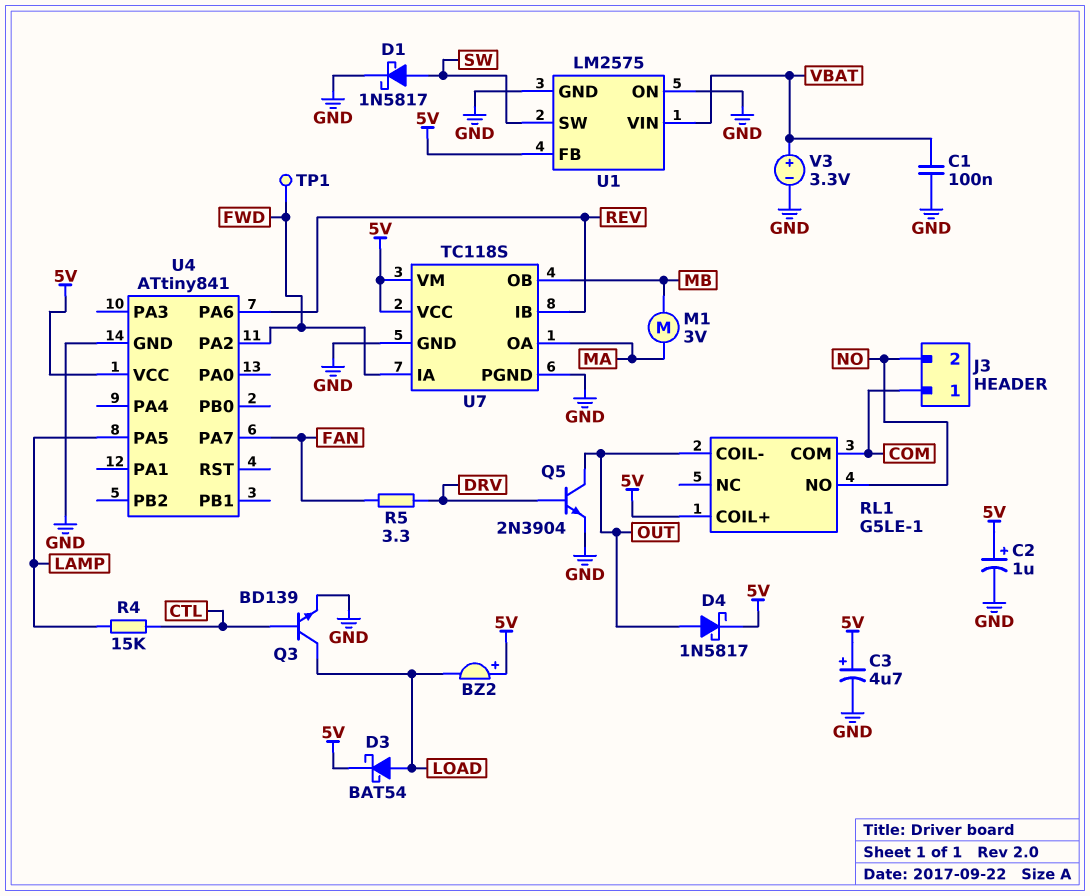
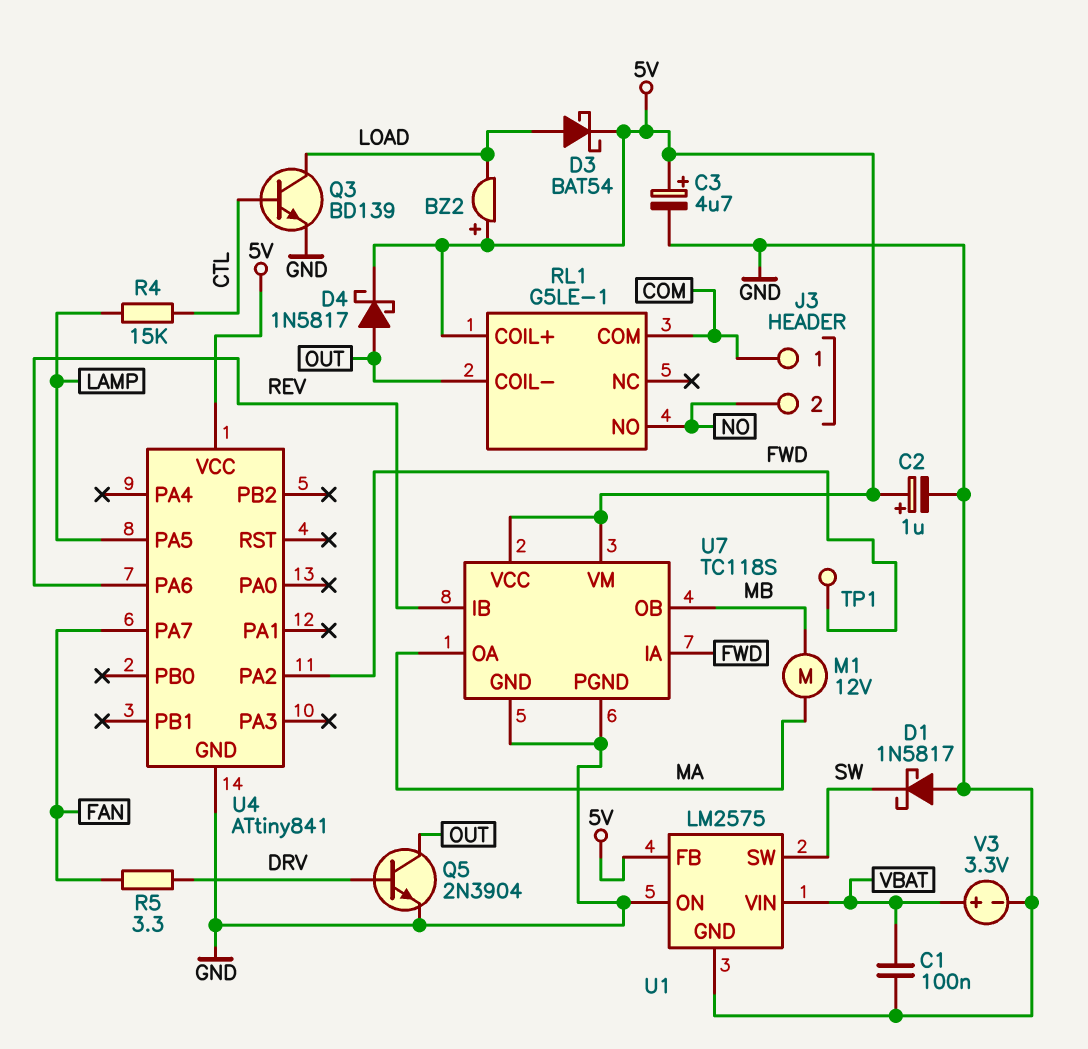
D1: schottky 1N5817 (A SW, K GND) -> schottky 1N5817 (A GND, K SW)
M1: motor 3V (MA, MB) -> motor 12V (MA, MB)

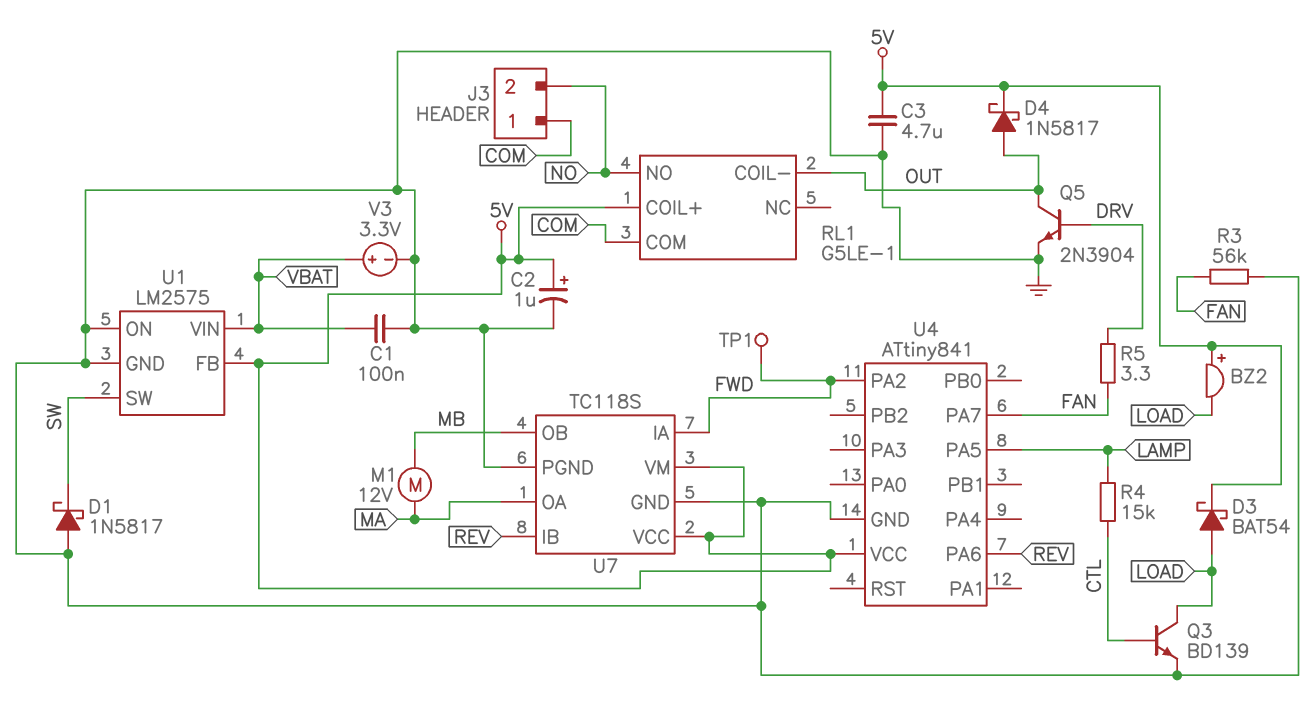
C3: 4.7uF (plus 5V, minus GND) -> 4.7uF (5V, GND)
R3: none -> 56k (FAN, GND)

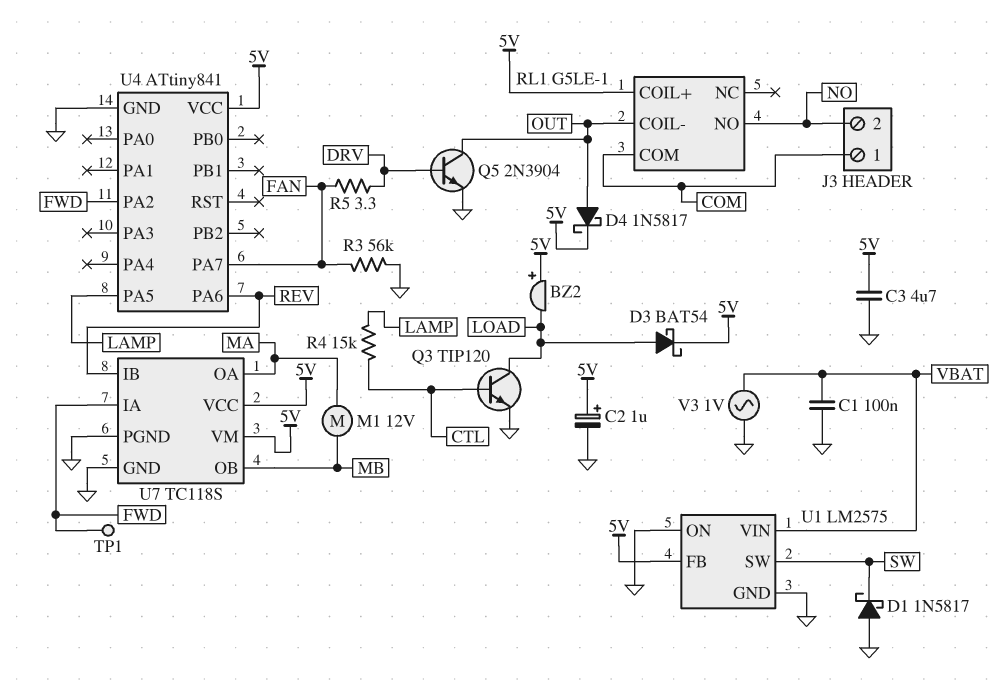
Q3: NPN BD139 (B CTL, C LOAD, E GND) -> NPN TIP120 (B CTL, C LOAD, E GND)
V3: 3.3V (plus VBAT, minus GND) -> AC 1V (GND, VBAT)

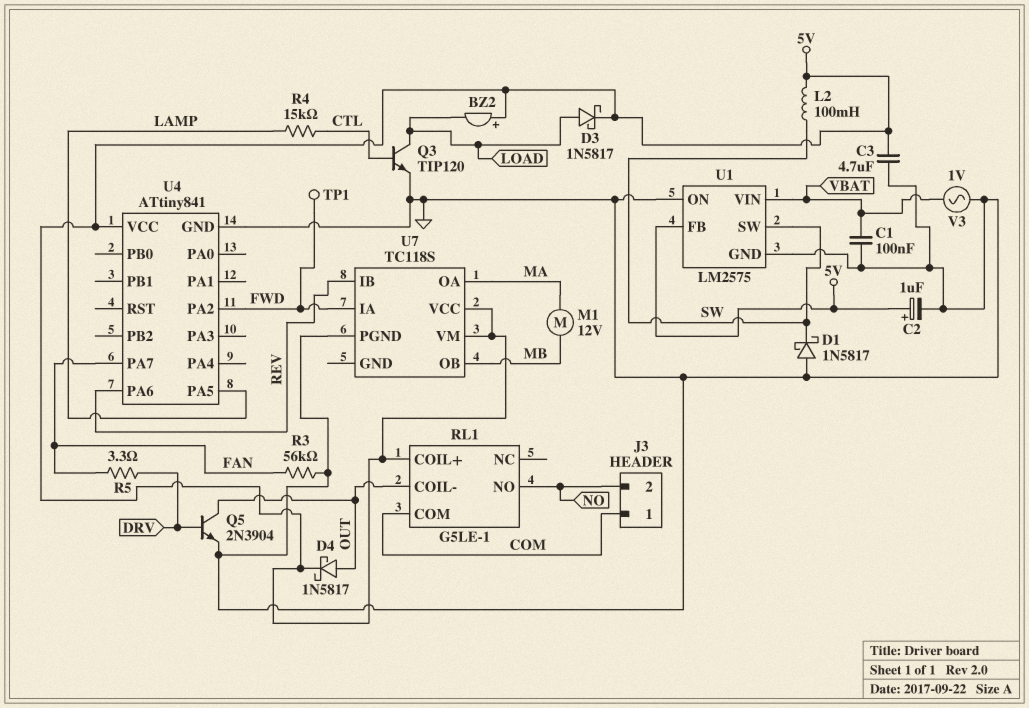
D3: schottky BAT54 (A LOAD, K 5V) -> schottky 1N5817 (A LOAD, K 5V)
L2: none -> 100mH (5V, SW)
U7 pin GND: GND -> none

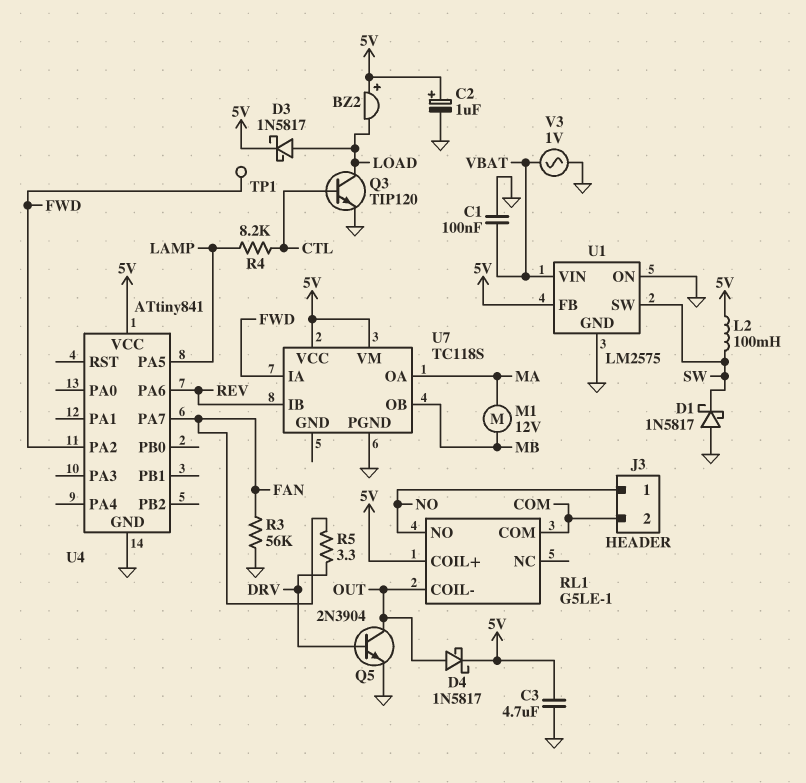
J3 pin 1: COM -> NO
J3 pin 2: NO -> COM
R4: 15k (CTL, LAMP) -> 8.2k (CTL, LAMP)

